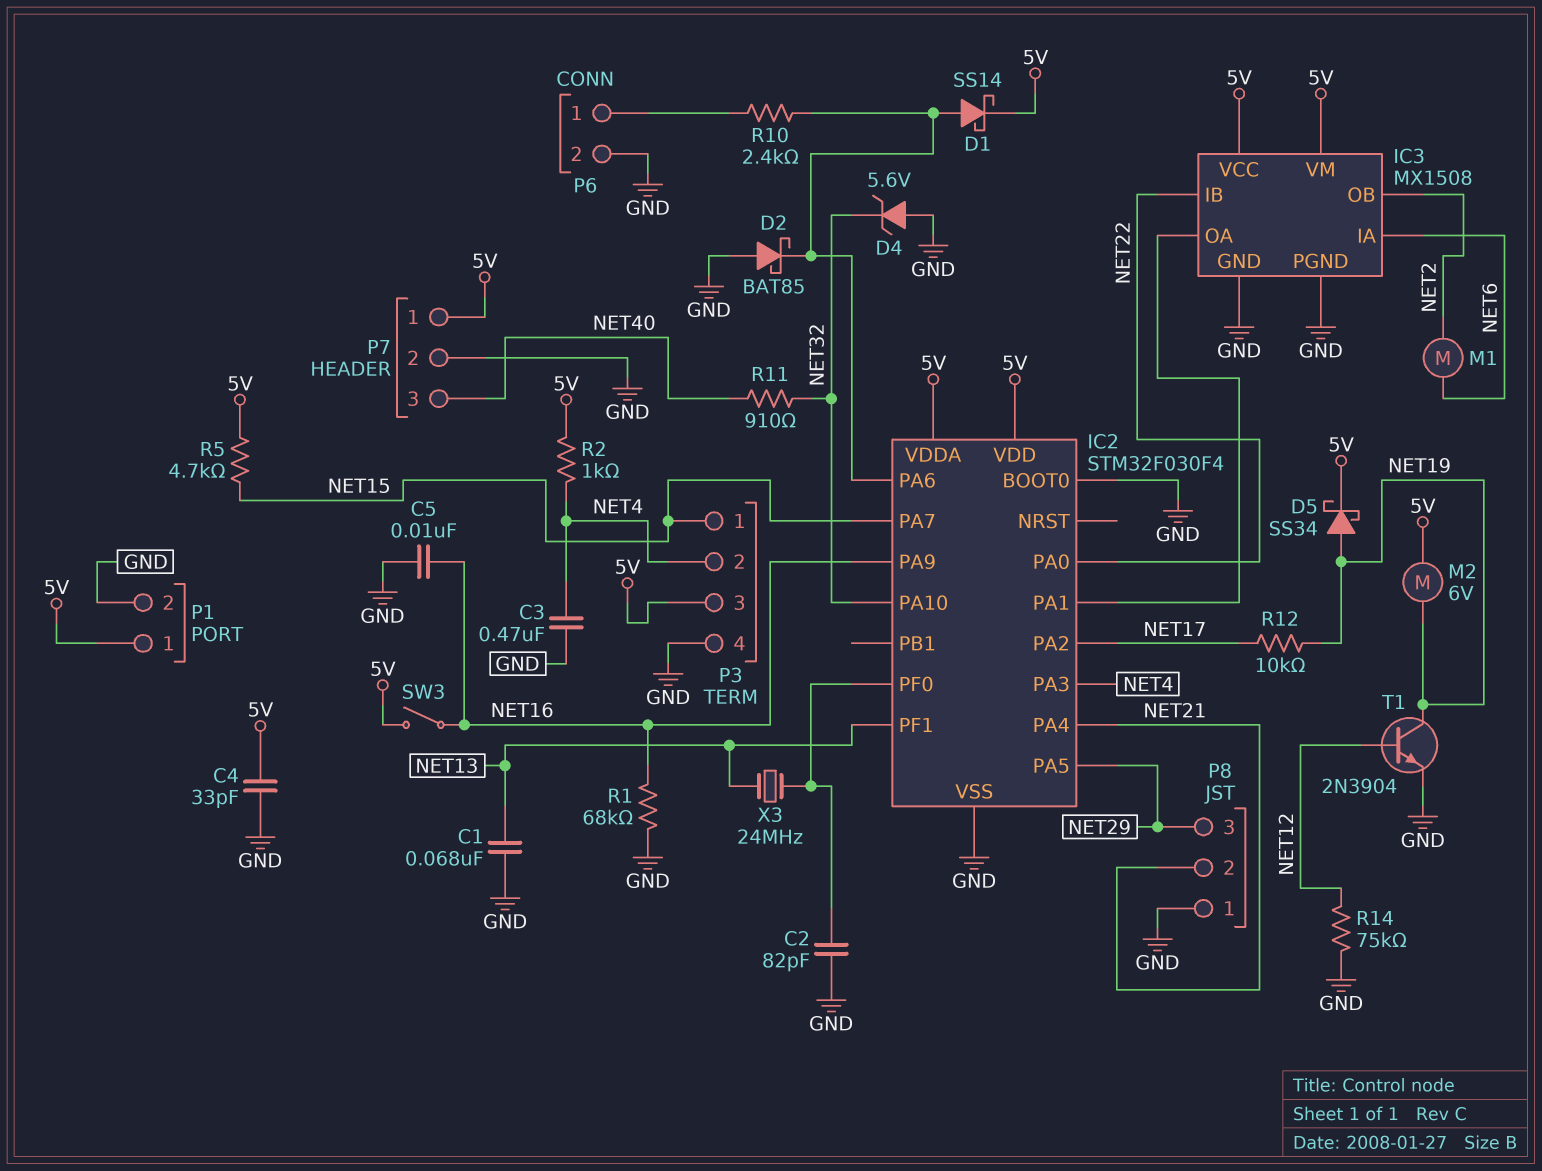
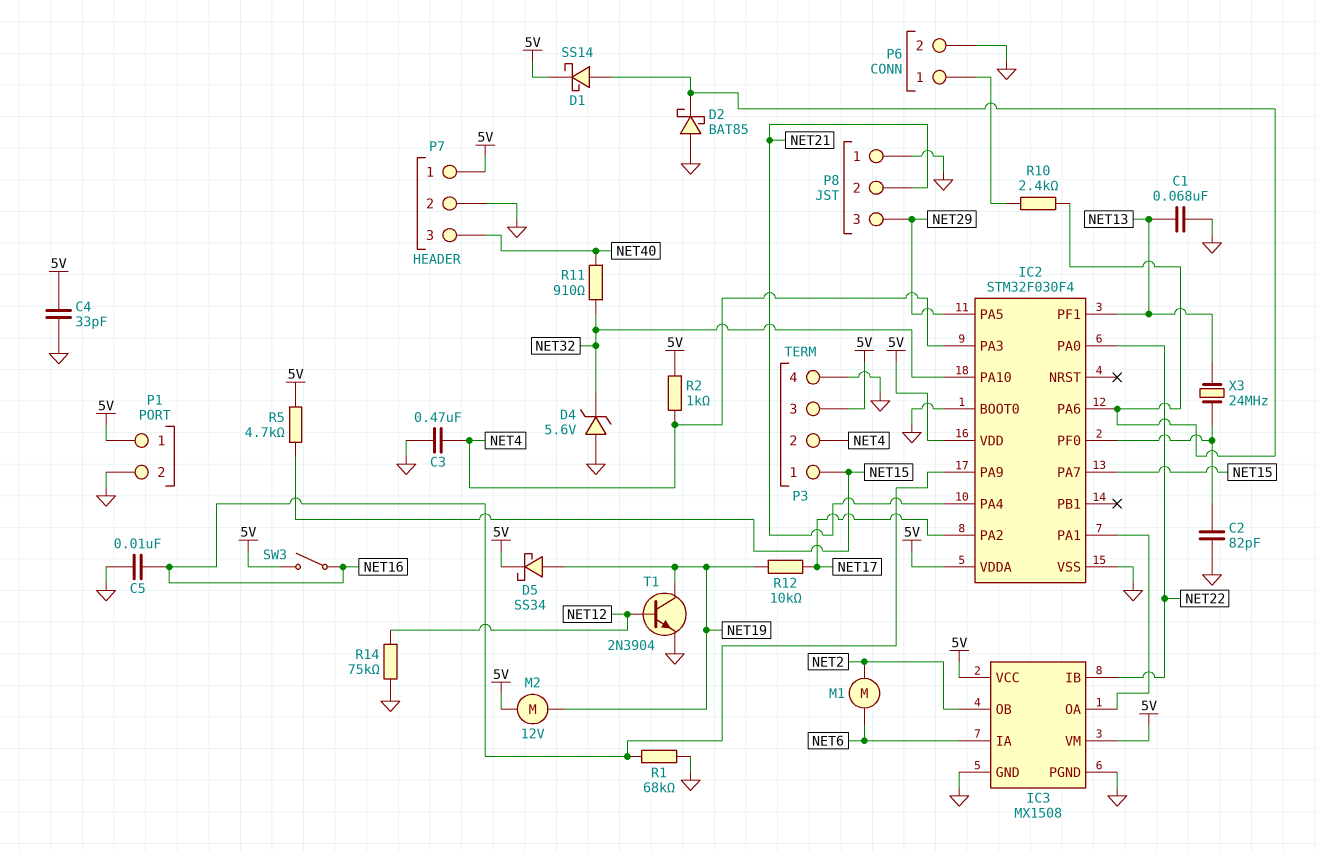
M2: motor 6V (5V, NET19) -> motor 12V (5V, NET19)

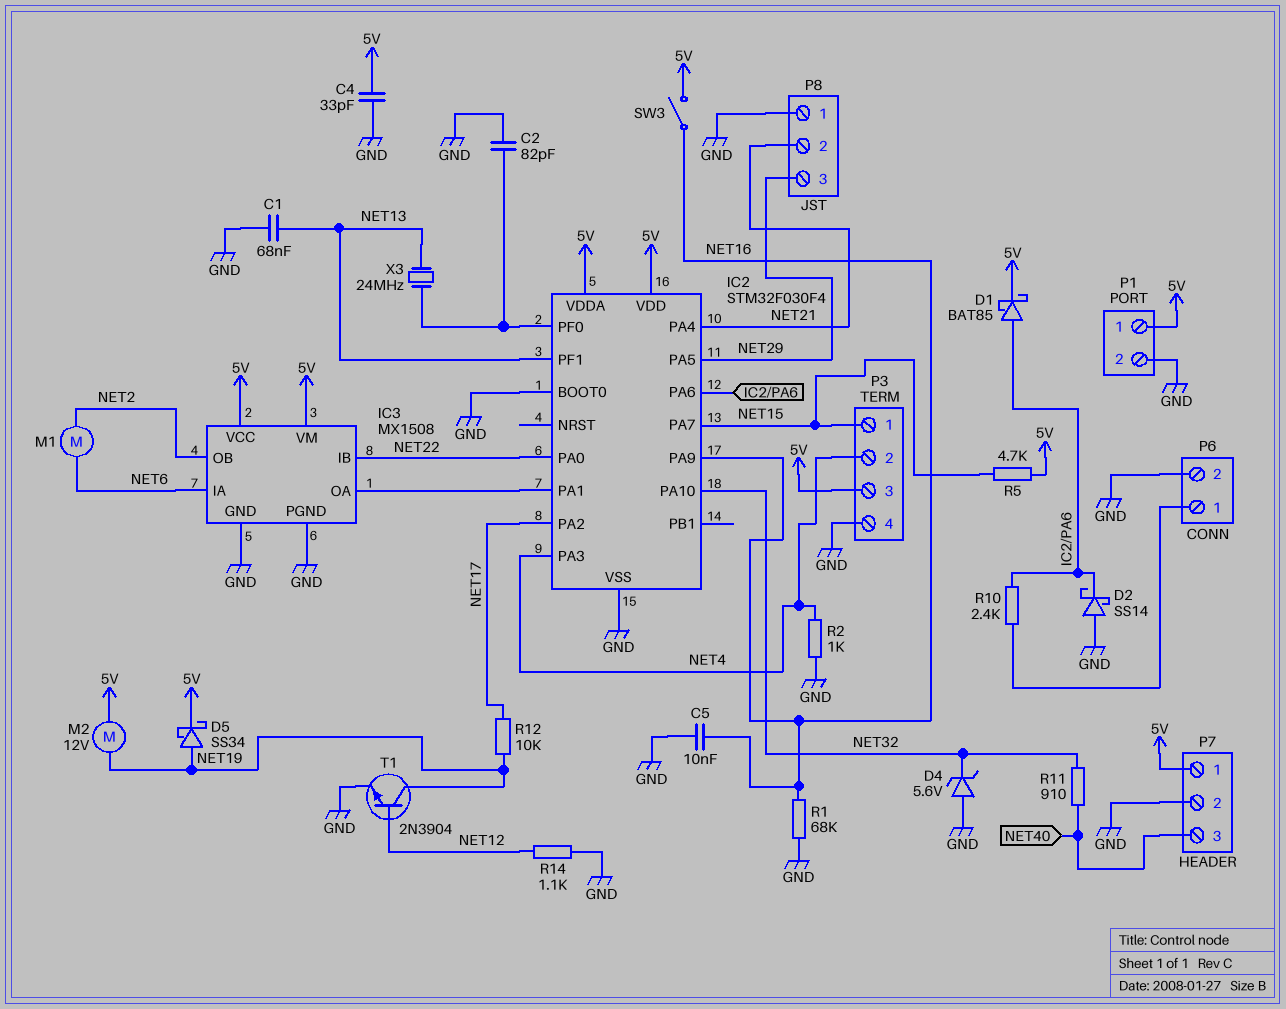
C3: 470nF (GND, NET4) -> none
D1: schottky SS14 (A IC2/PA6, K 5V) -> schottky BAT85 (A IC2/PA6, K 5V)
D2: schottky BAT85 (A GND, K IC2/PA6) -> schottky SS14 (A GND, K IC2/PA6)
R2: 1k (5V, NET4) -> 1k (GND, NET4)
R14: 75k (GND, NET12) -> 1.1k (GND, NET12)

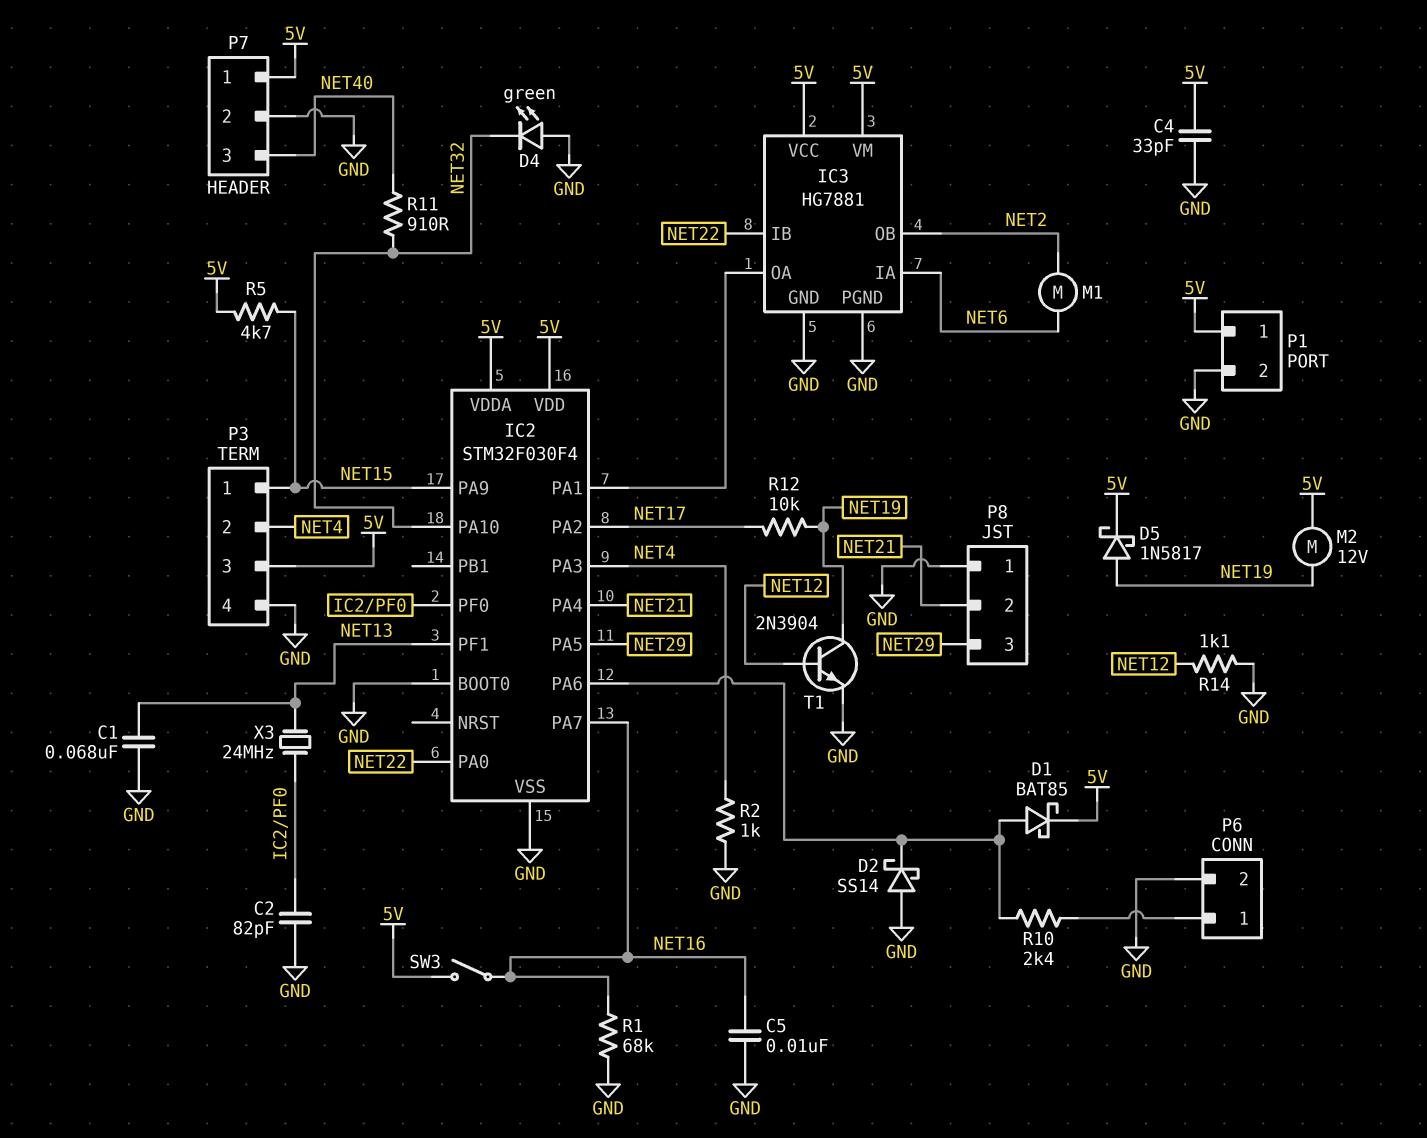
D4: zener 5.6V (A GND, K NET32) -> LED green (A GND, K NET32)
D5: schottky SS34 (A NET19, K 5V) -> schottky 1N5817 (A NET19, K 5V)
IC2 pin PA7: NET15 -> NET16
IC2 pin PA9: NET16 -> NET15
IC3: MX1508 -> HG7881

